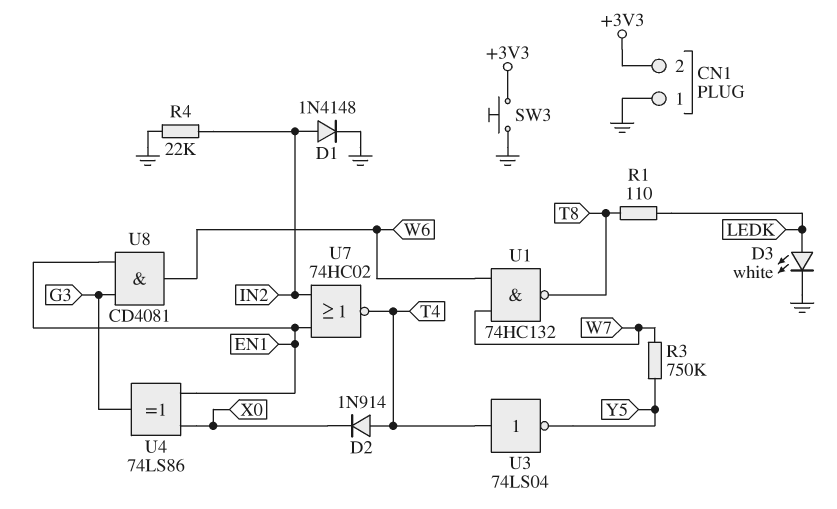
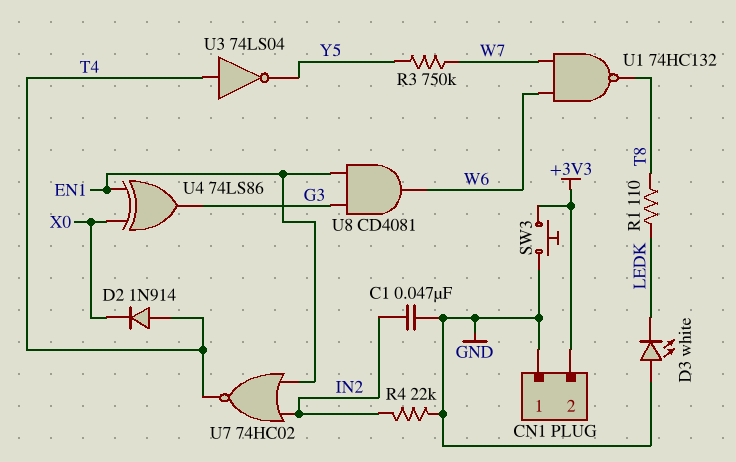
C1: none -> 47nF (GND, IN2)
D1: diode 1N4148 (A IN2, K GND) -> none
D3: LED white (A LEDK, K GND) -> LED white (A GND, K LEDK)

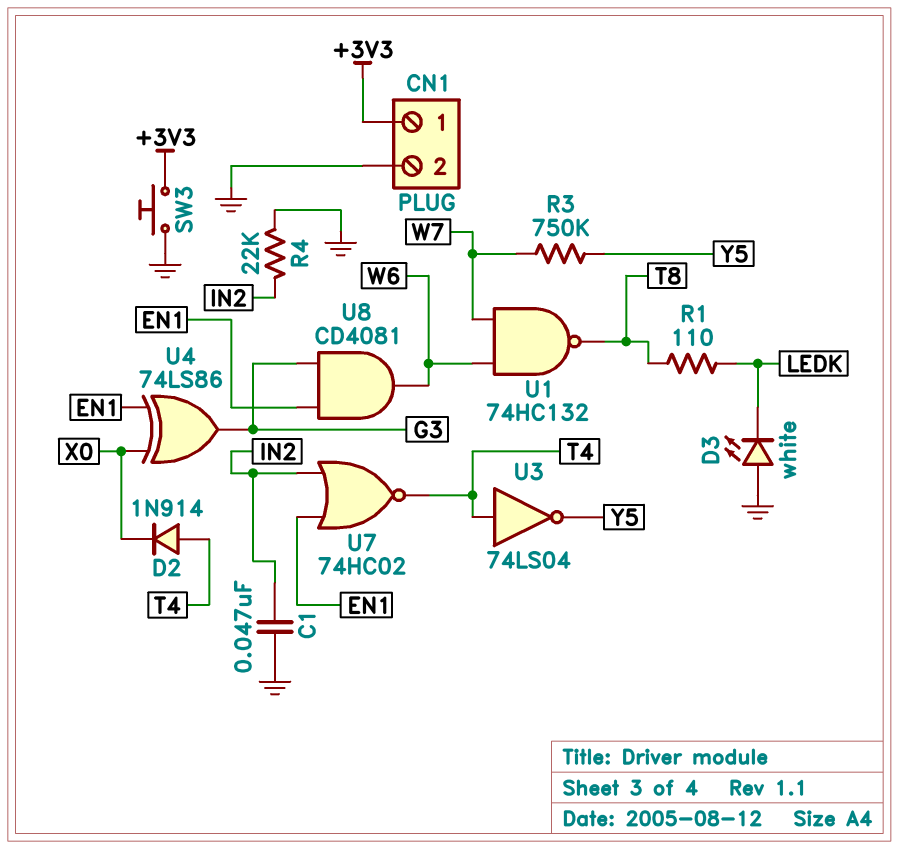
CN1 pin 1: GND -> +3V3
CN1 pin 2: +3V3 -> GND

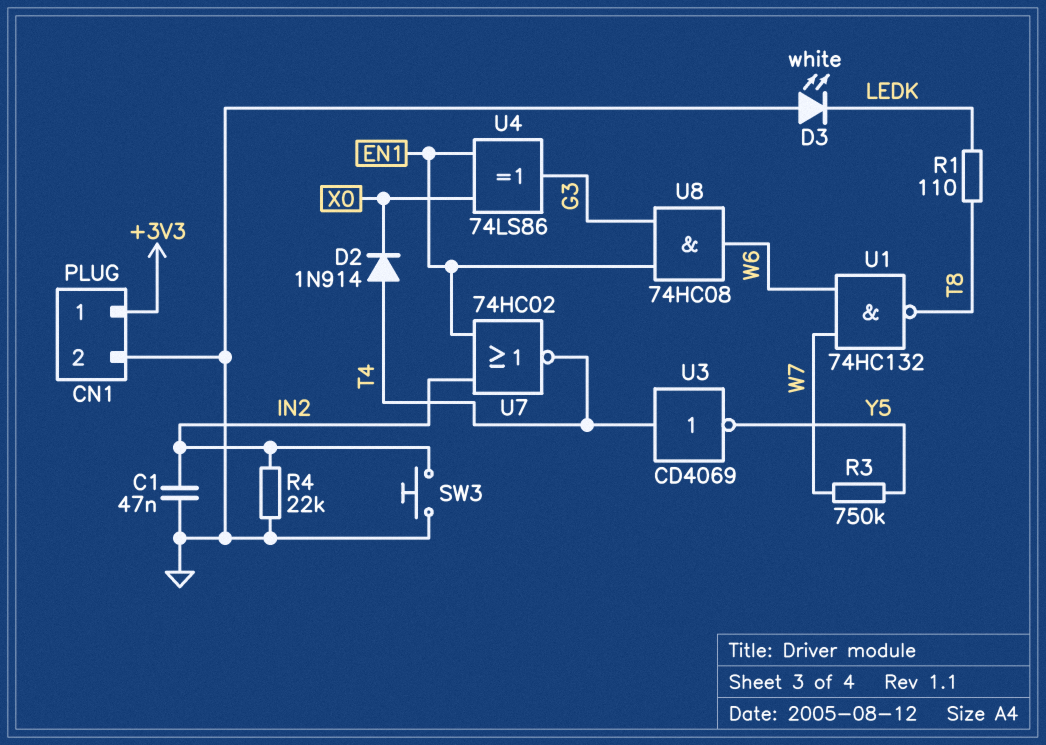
SW3: button (+3V3, GND) -> button (GND, IN2)
U3: NOT 74LS04 (in T4, out Y5) -> NOT CD4069 (in T4, out Y5)
U8: AND CD4081 (in EN1, in G3, out W6) -> AND 74HC08 (in EN1, in G3, out W6)

